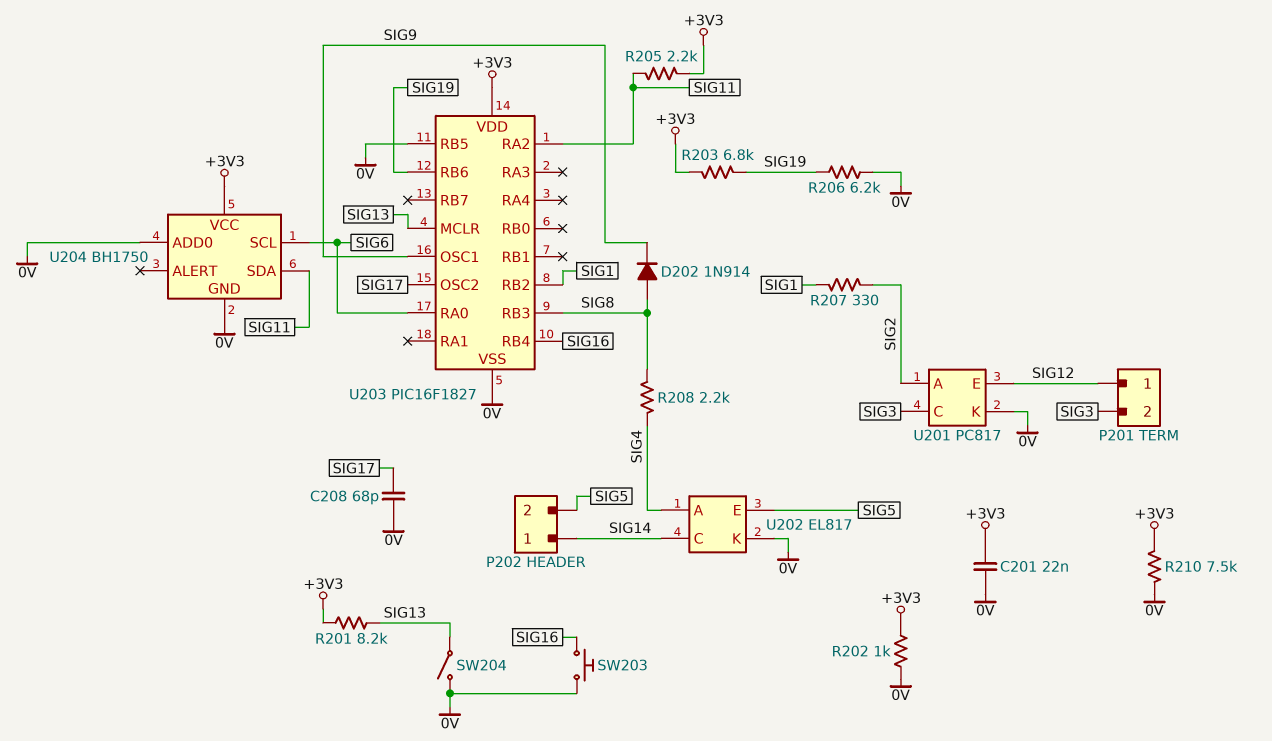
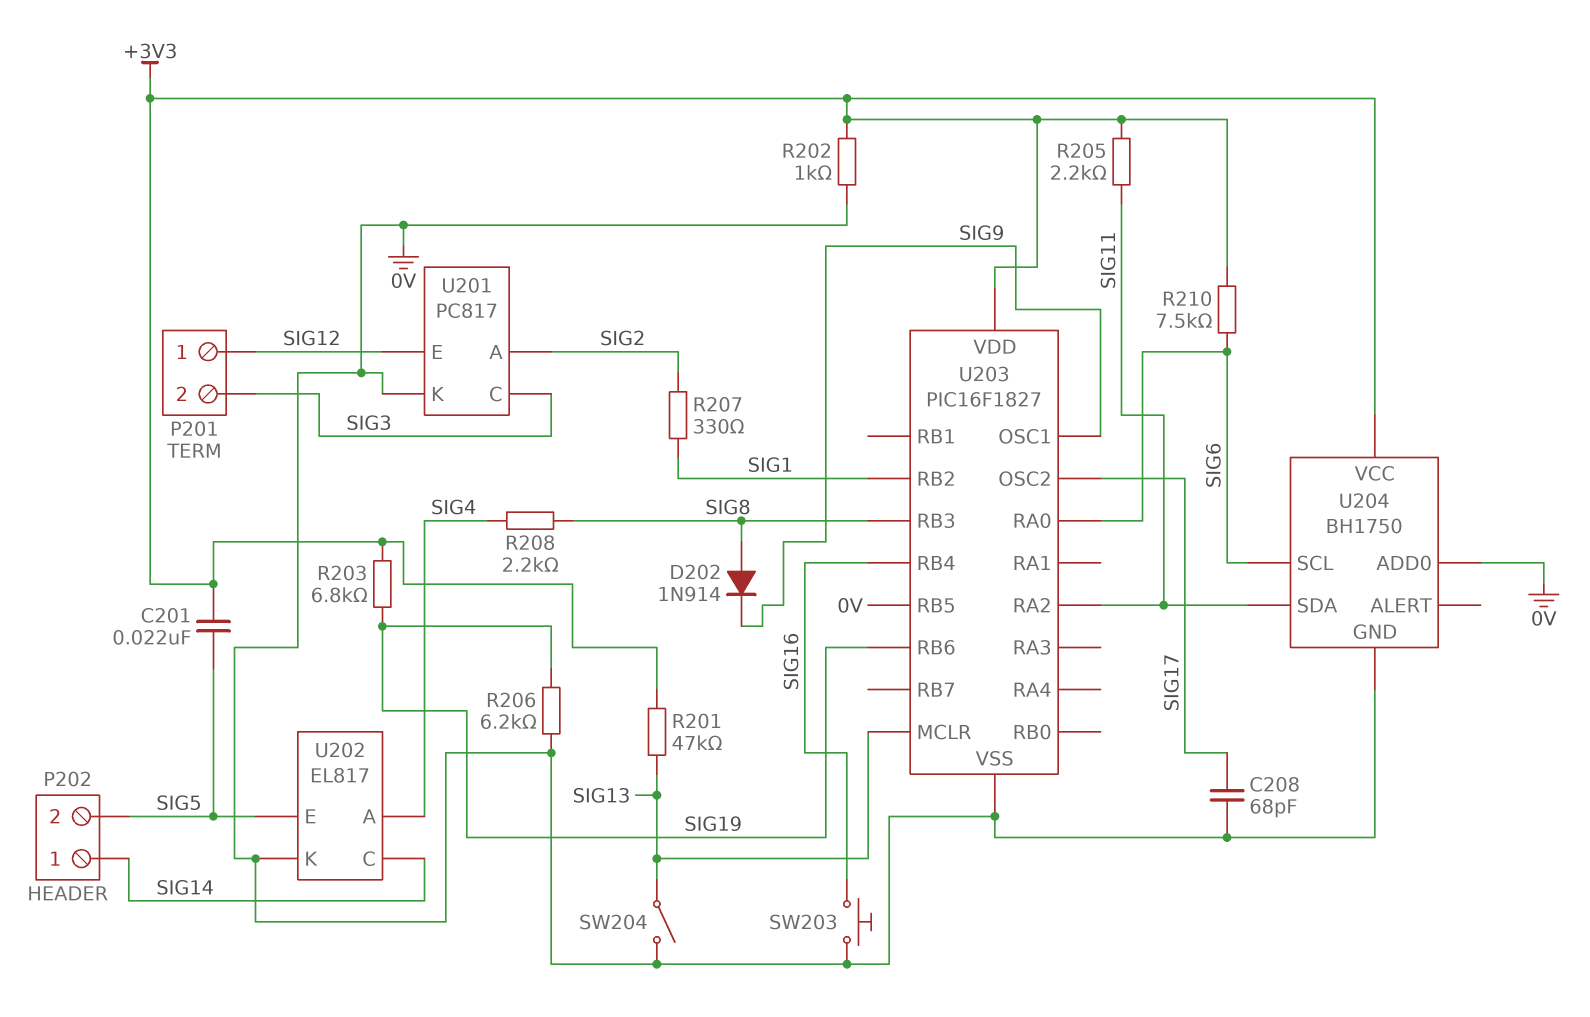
C201: 22nF (+3V3, 0V) -> 22nF (+3V3, SIG5)
R201: 8.2k (+3V3, SIG13) -> 47k (+3V3, SIG13)
R210: 7.5k (+3V3, 0V) -> 7.5k (+3V3, SIG6)

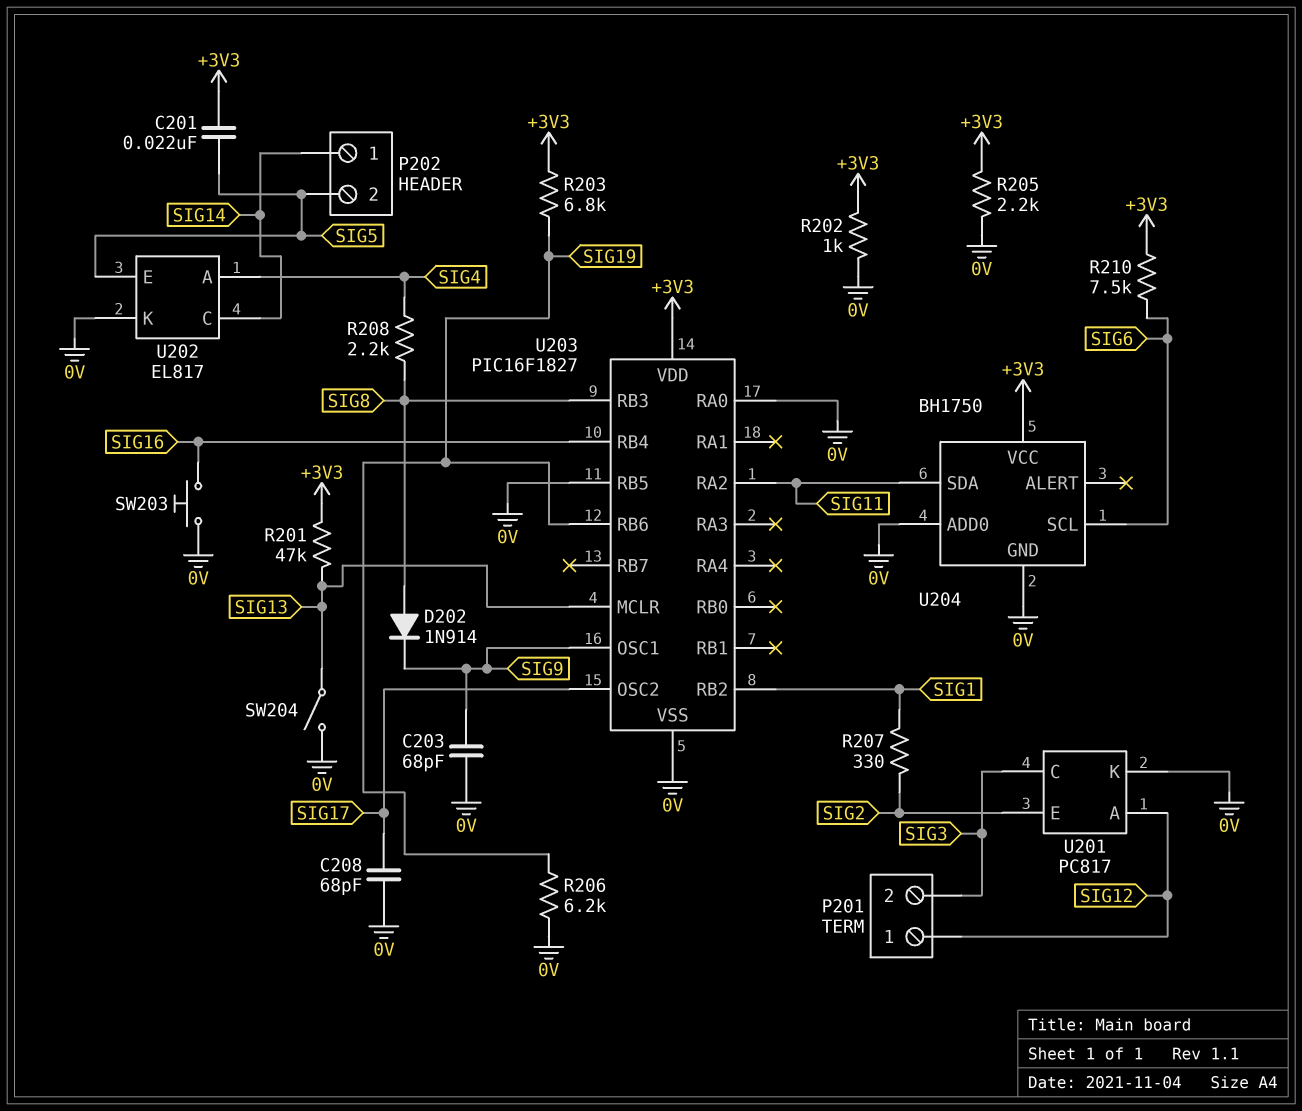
C203: none -> 68pF (0V, SIG9)
R205: 2.2k (+3V3, SIG11) -> 2.2k (+3V3, 0V)
U201 pin A: SIG2 -> SIG12
U201 pin E: SIG12 -> SIG2
U203 pin RA0: SIG6 -> 0V

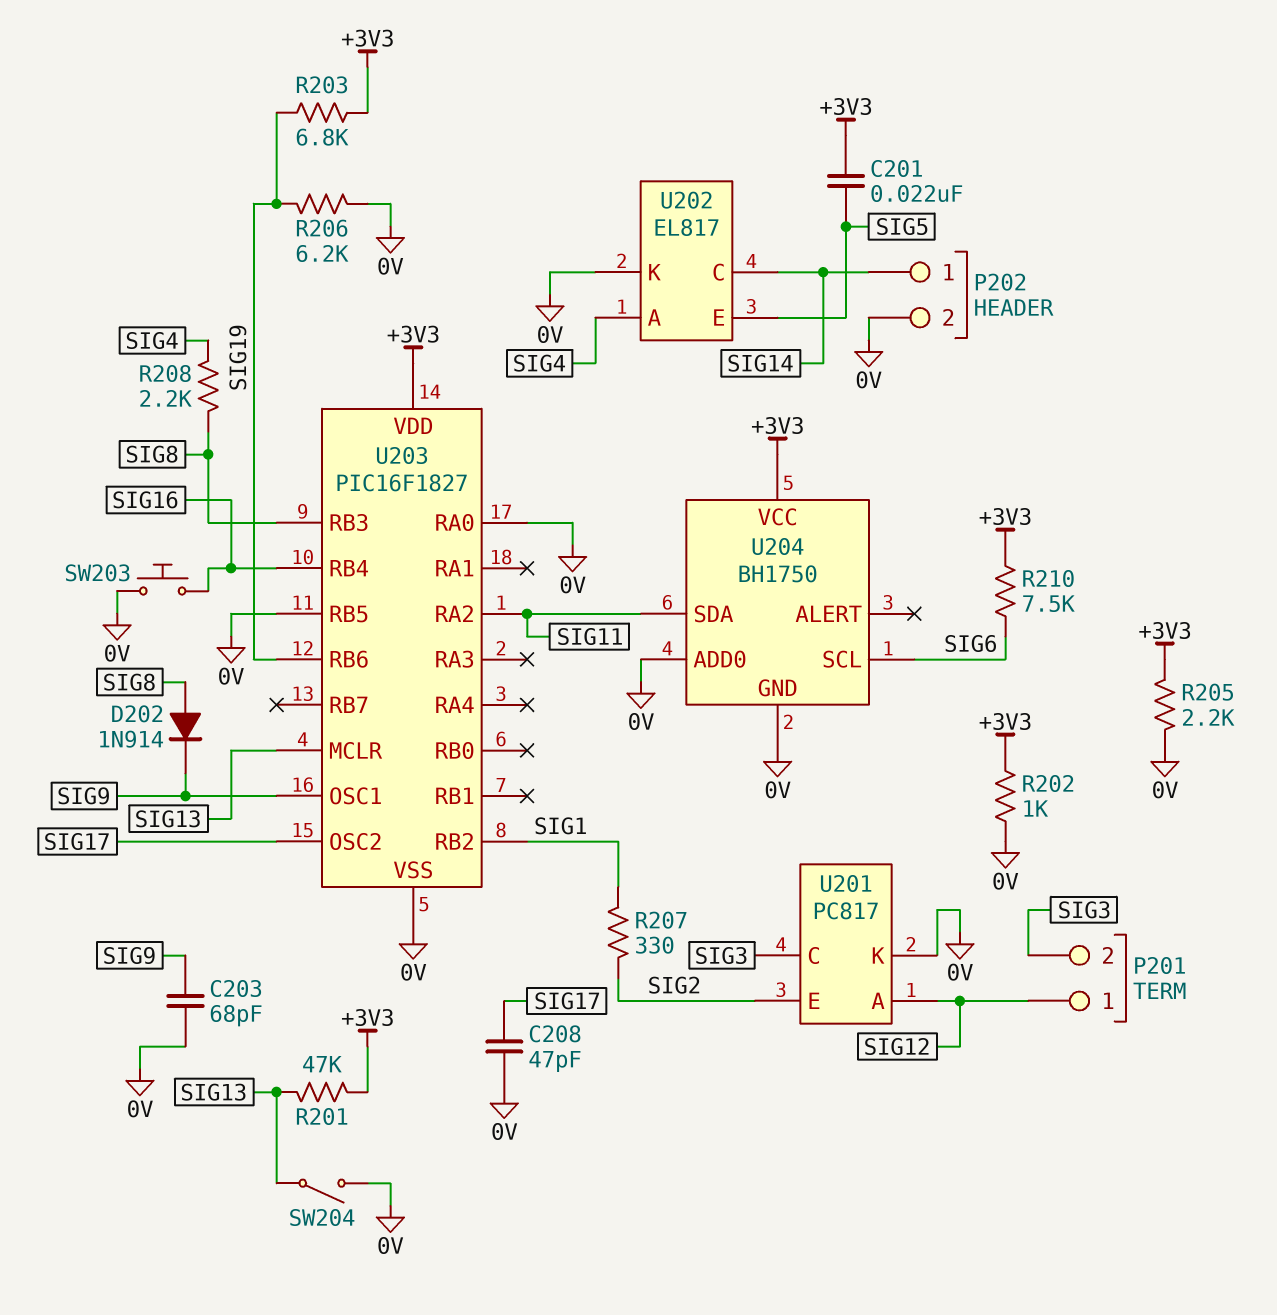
C208: 68pF (0V, SIG17) -> 47pF (0V, SIG17)
P202 pin 2: SIG5 -> 0V

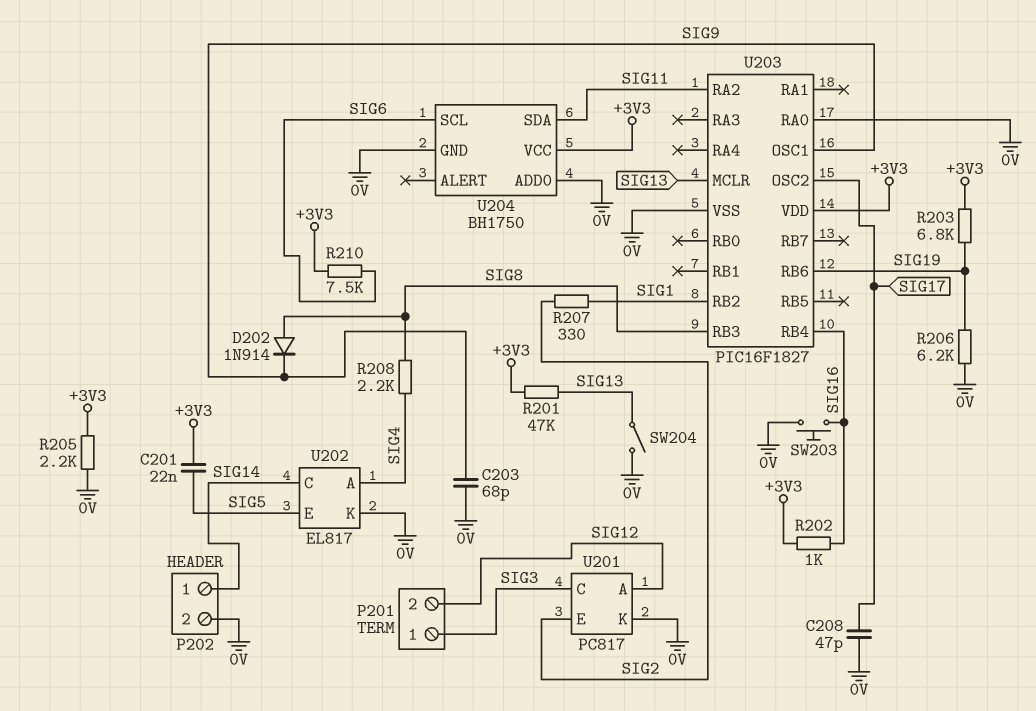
P201 pin 1: SIG12 -> SIG3
P201 pin 2: SIG3 -> SIG12
R202: 1k (+3V3, 0V) -> 1k (+3V3, SIG16)
U203 pin RB5: 0V -> none

